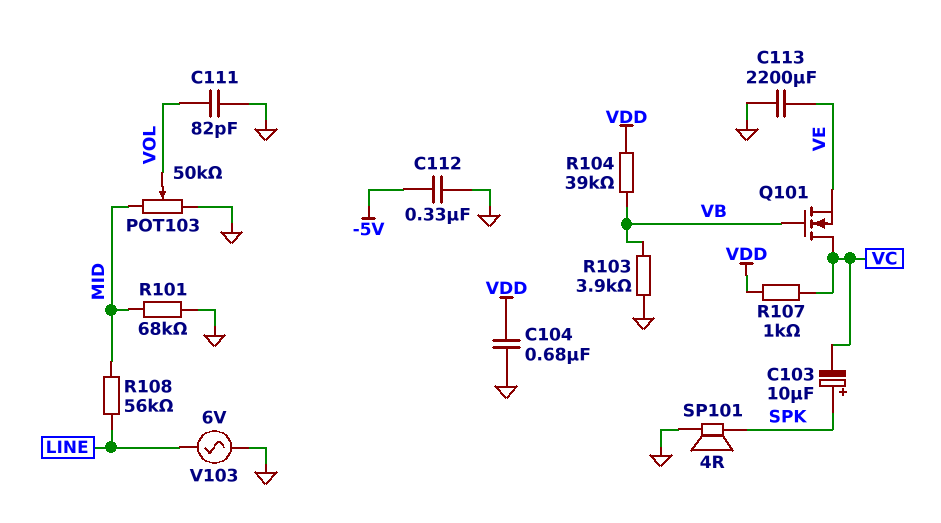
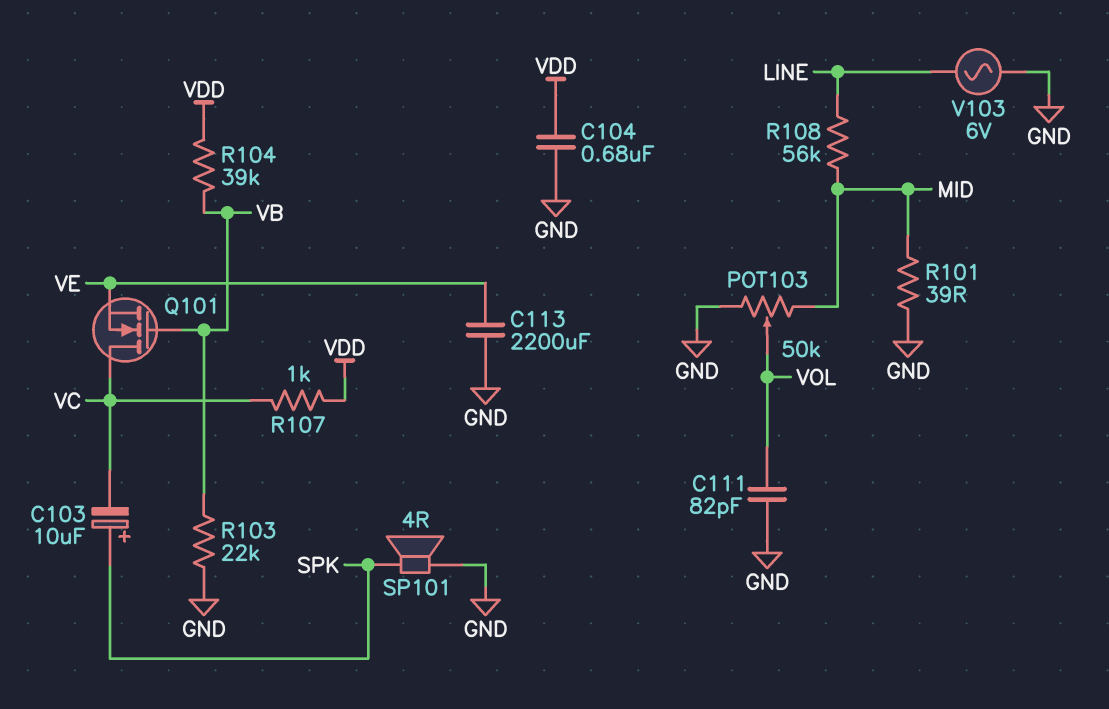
C112: 330nF (-5V, GND) -> none
R101: 68k (GND, MID) -> 39 (GND, MID)
R103: 3.9k (GND, VB) -> 22k (GND, VB)

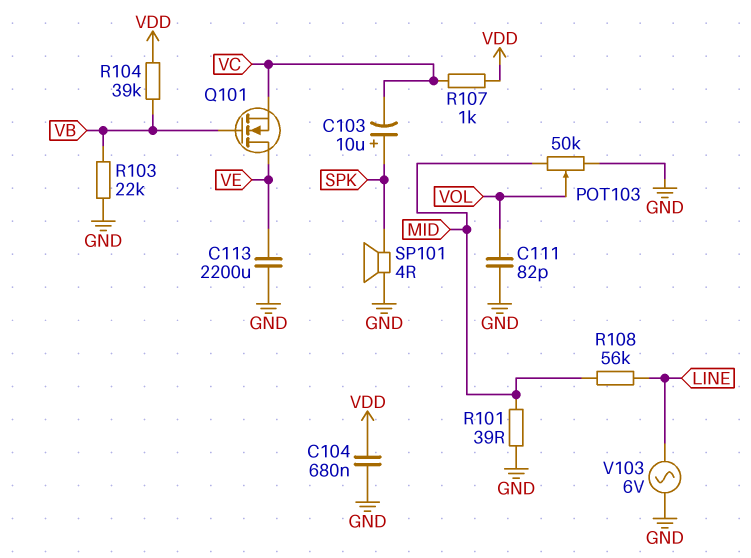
Q101: NMOS (G VB, D VC, S VE) -> NMOS (G VB, D VE, S VC)

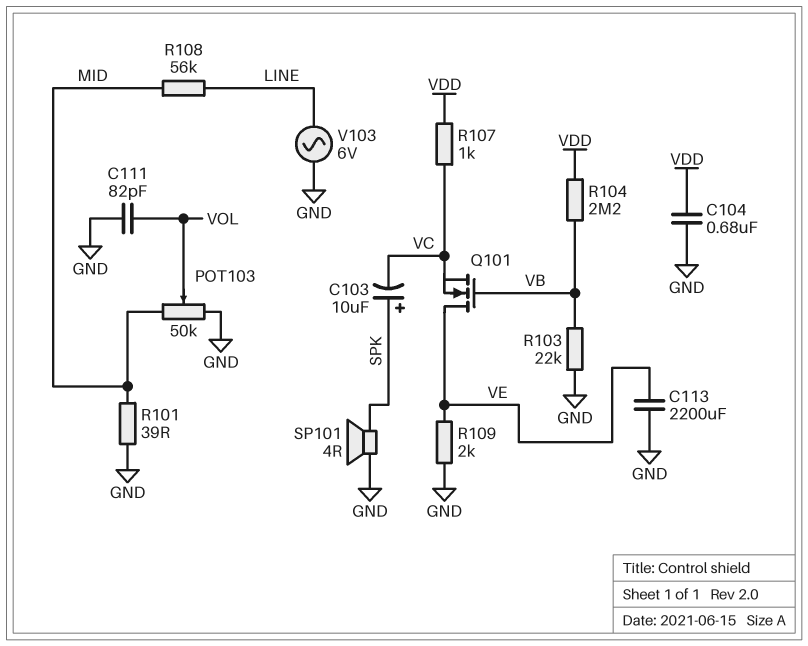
R104: 39k (VB, VDD) -> 2.2M (VB, VDD)
R109: none -> 2k (GND, VE)

